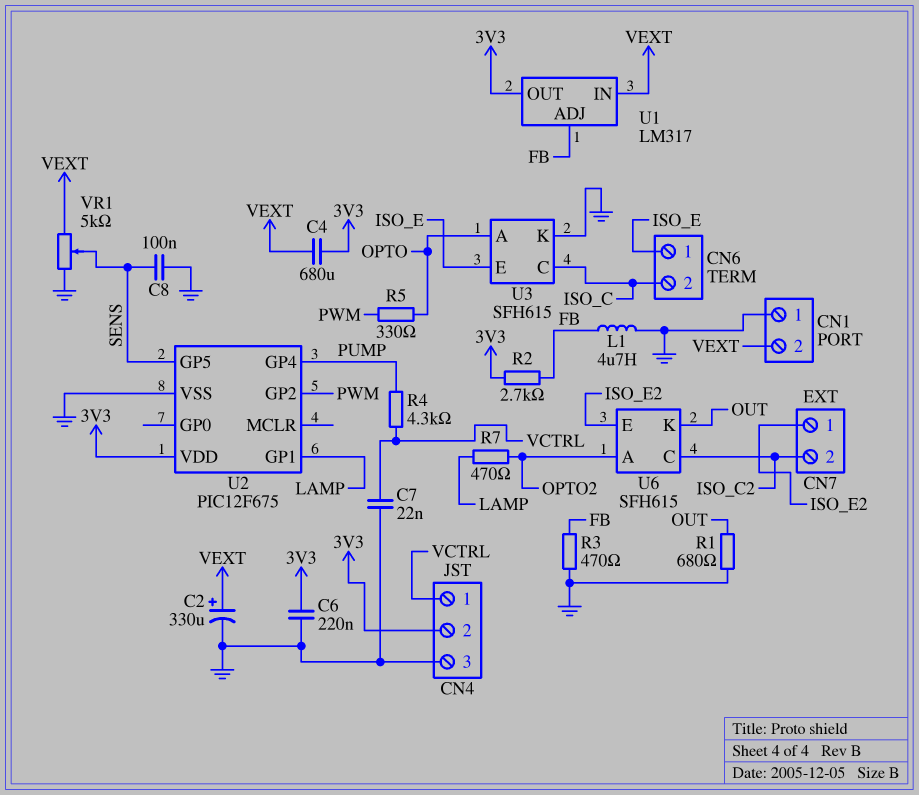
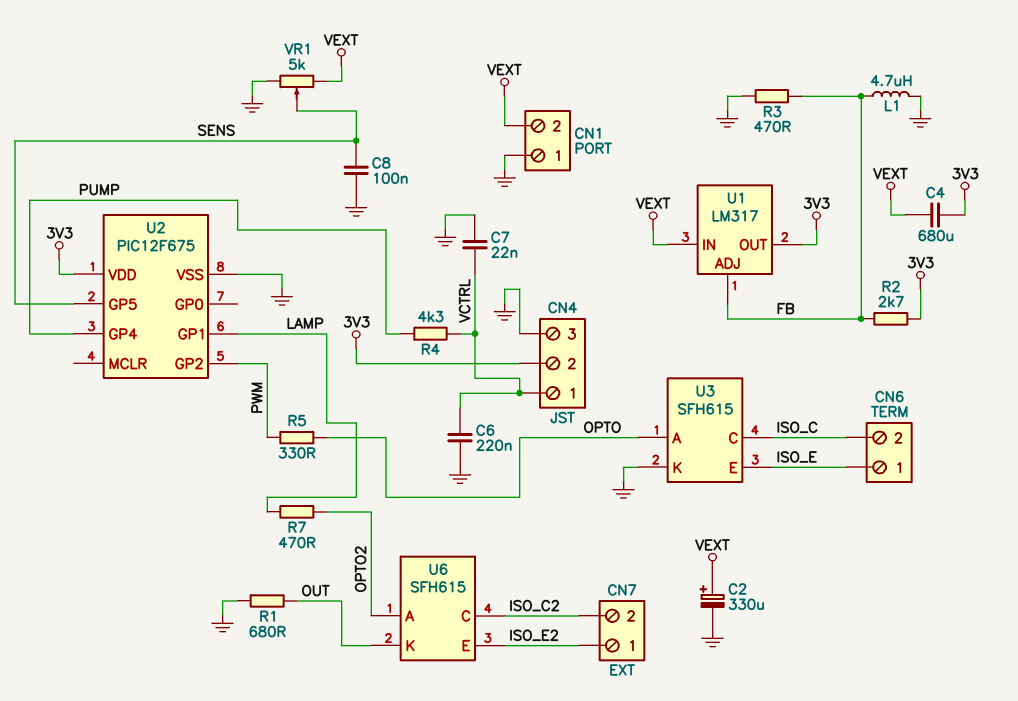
C6: 220nF (3V3, GND) -> 220nF (GND, VCTRL)

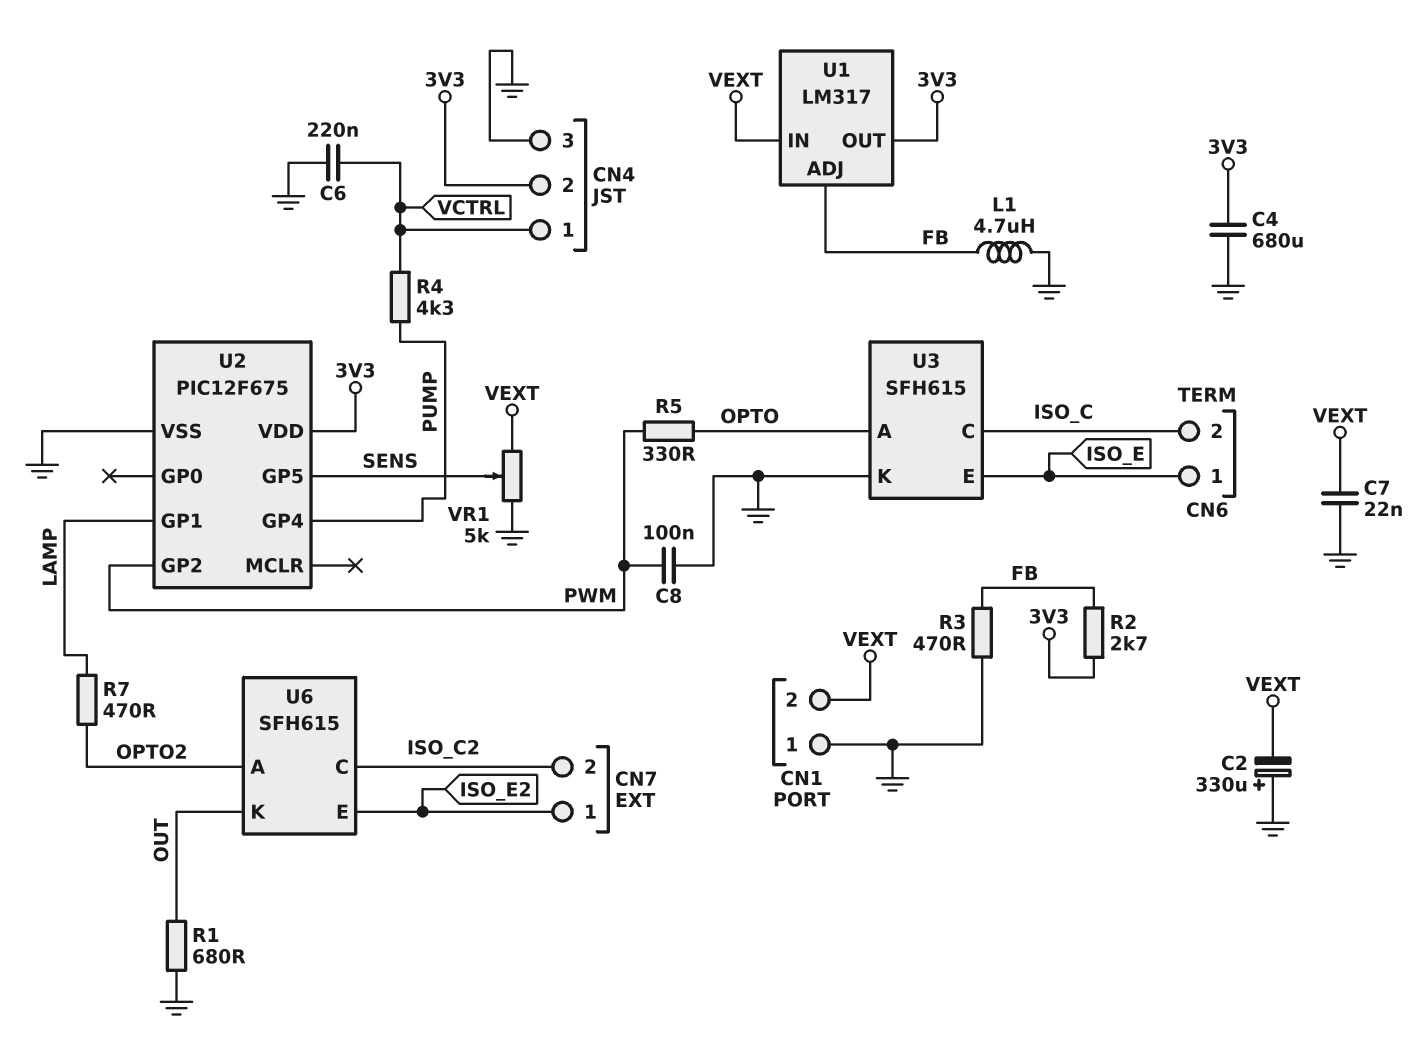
C2: 330uF (plus VEXT, minus GND) -> 330uF (plus GND, minus VEXT)
C4: 680uF (3V3, VEXT) -> 680uF (3V3, GND)
C7: 22nF (GND, VCTRL) -> 22nF (GND, VEXT)
C8: 100nF (GND, SENS) -> 100nF (GND, PWM)

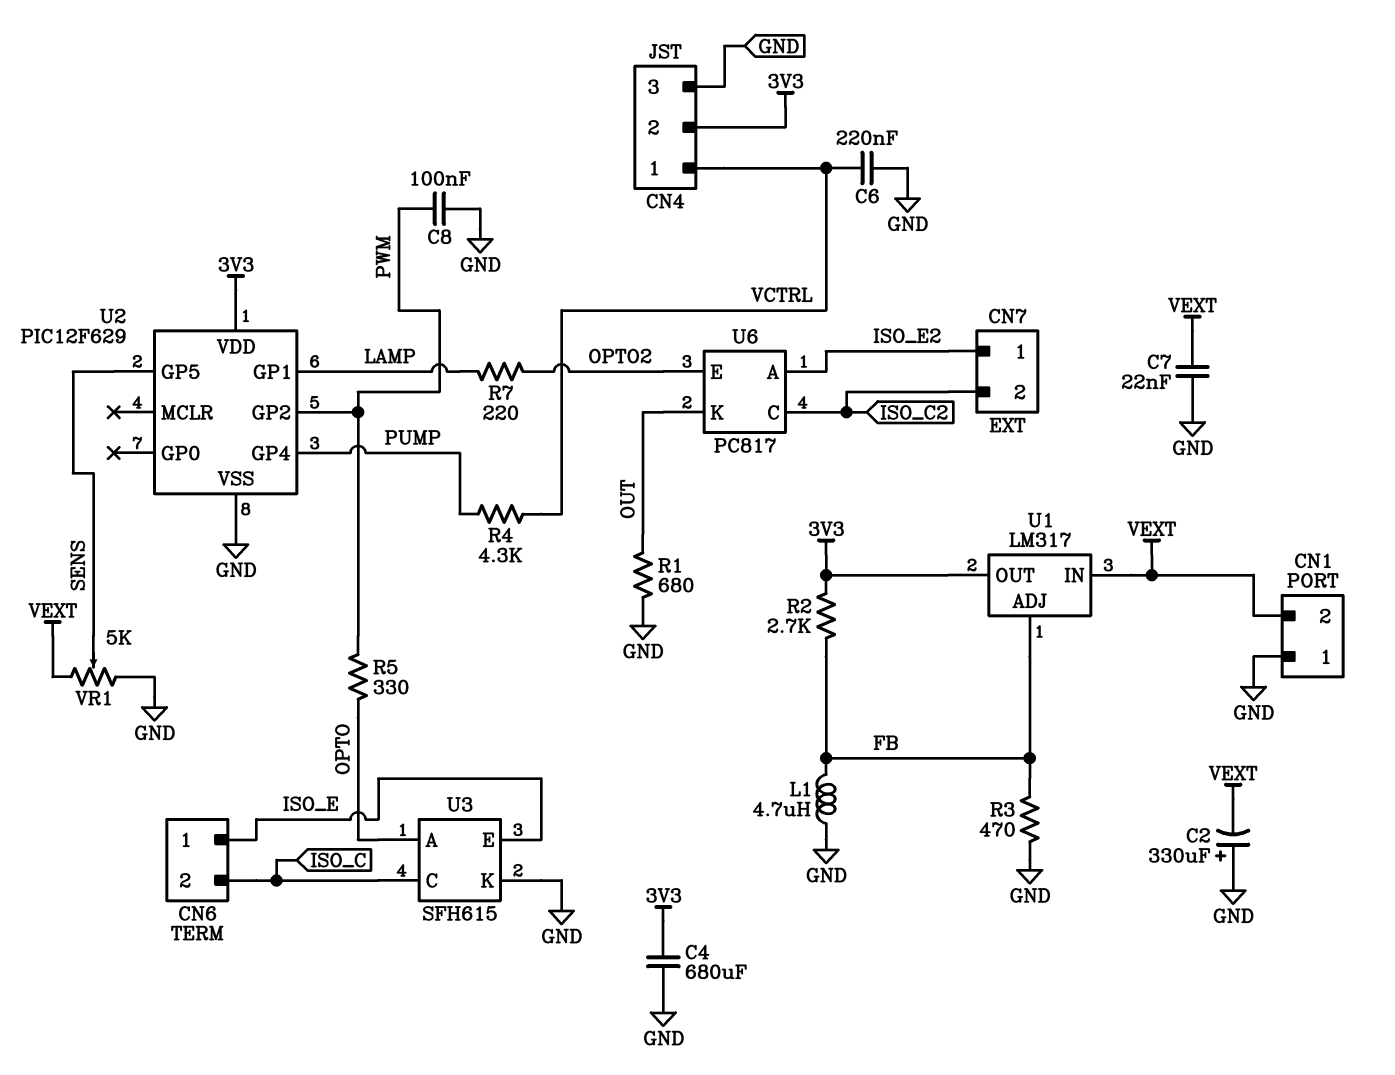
R7: 470 (LAMP, OPTO2) -> 220 (LAMP, OPTO2)
U2: PIC12F675 -> PIC12F629
U6: SFH615 -> PC817
U6 pin A: OPTO2 -> ISO_E2
U6 pin E: ISO_E2 -> OPTO2

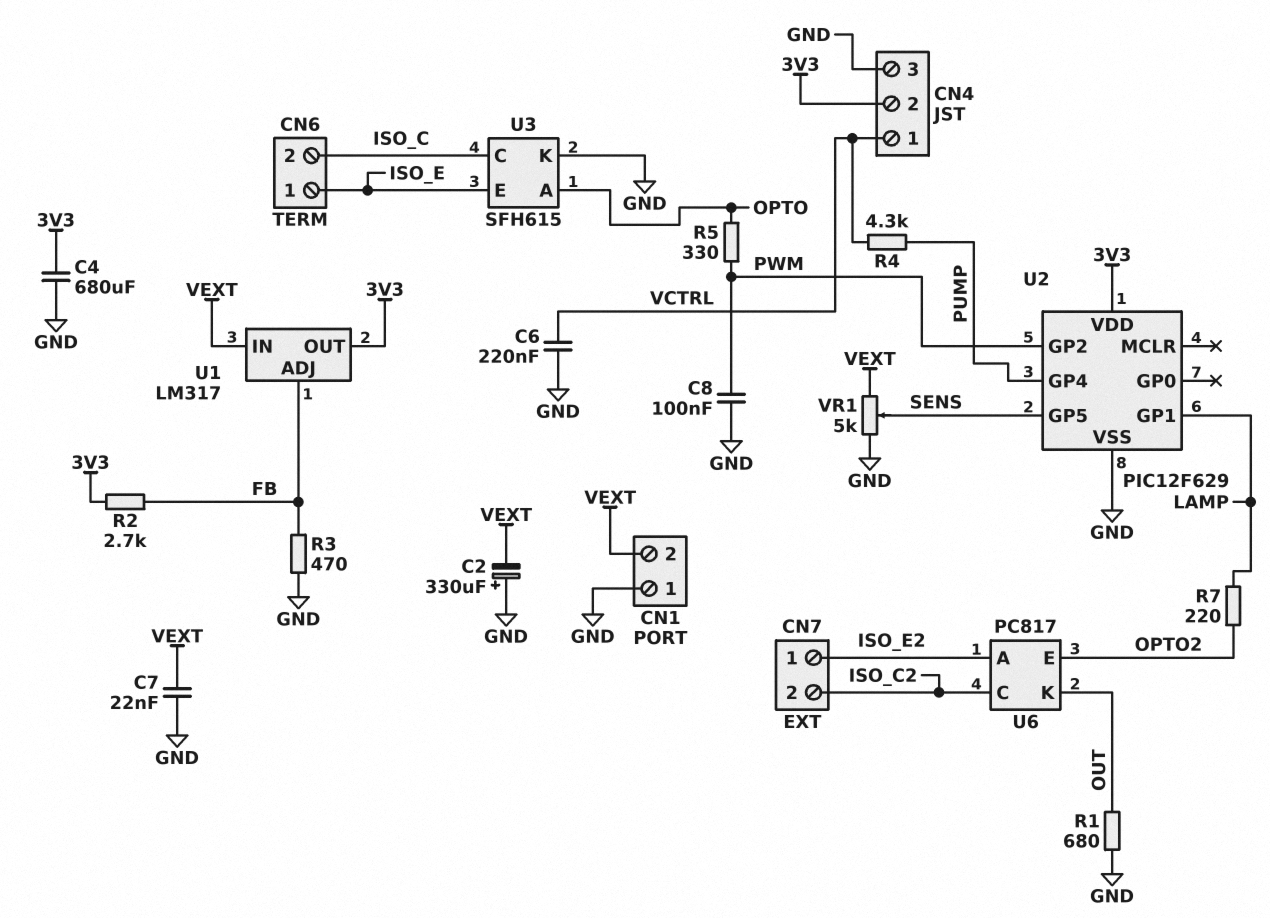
L1: 4.7uH (FB, GND) -> none

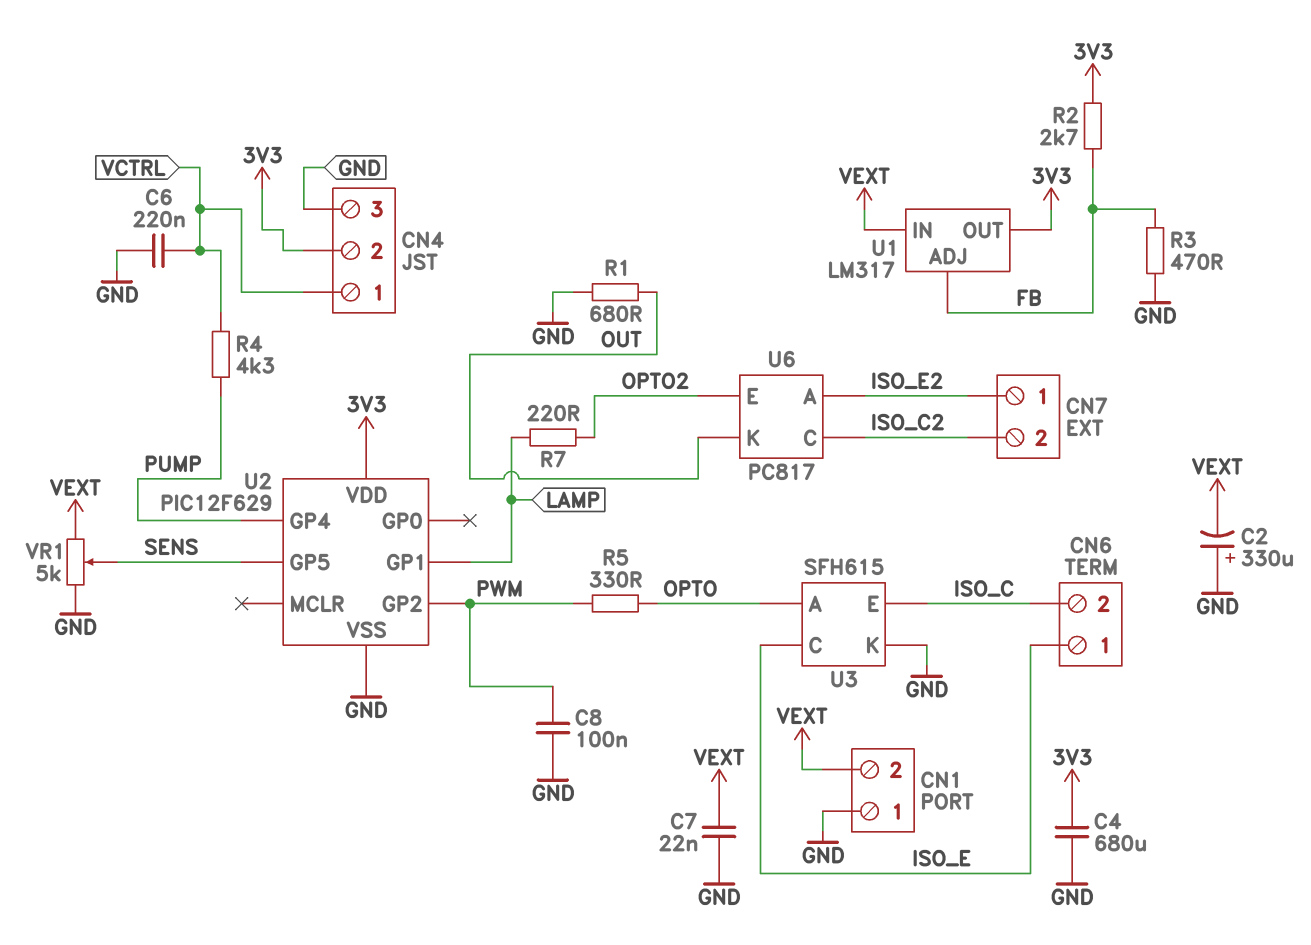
U3 pin C: ISO_C -> ISO_E
U3 pin E: ISO_E -> ISO_C

